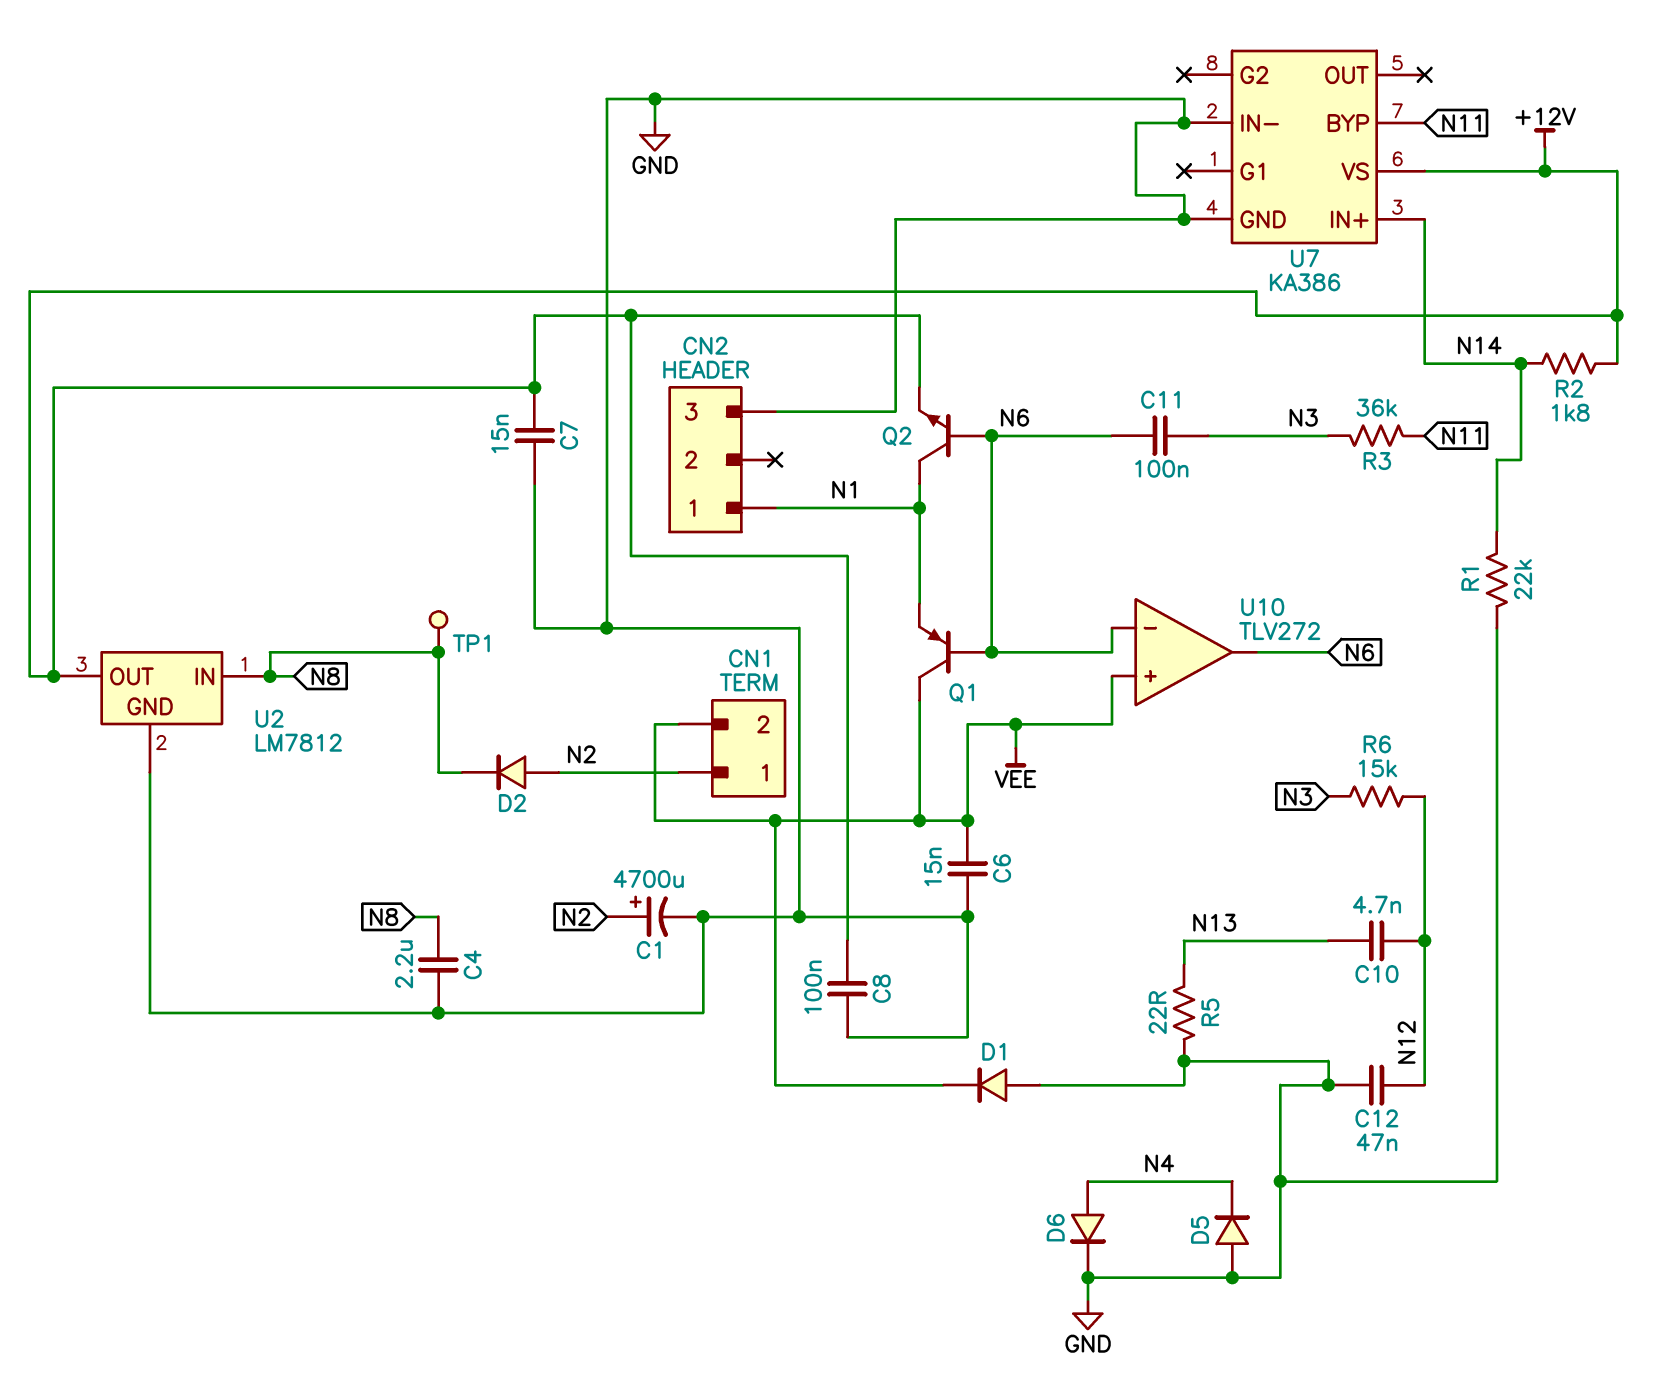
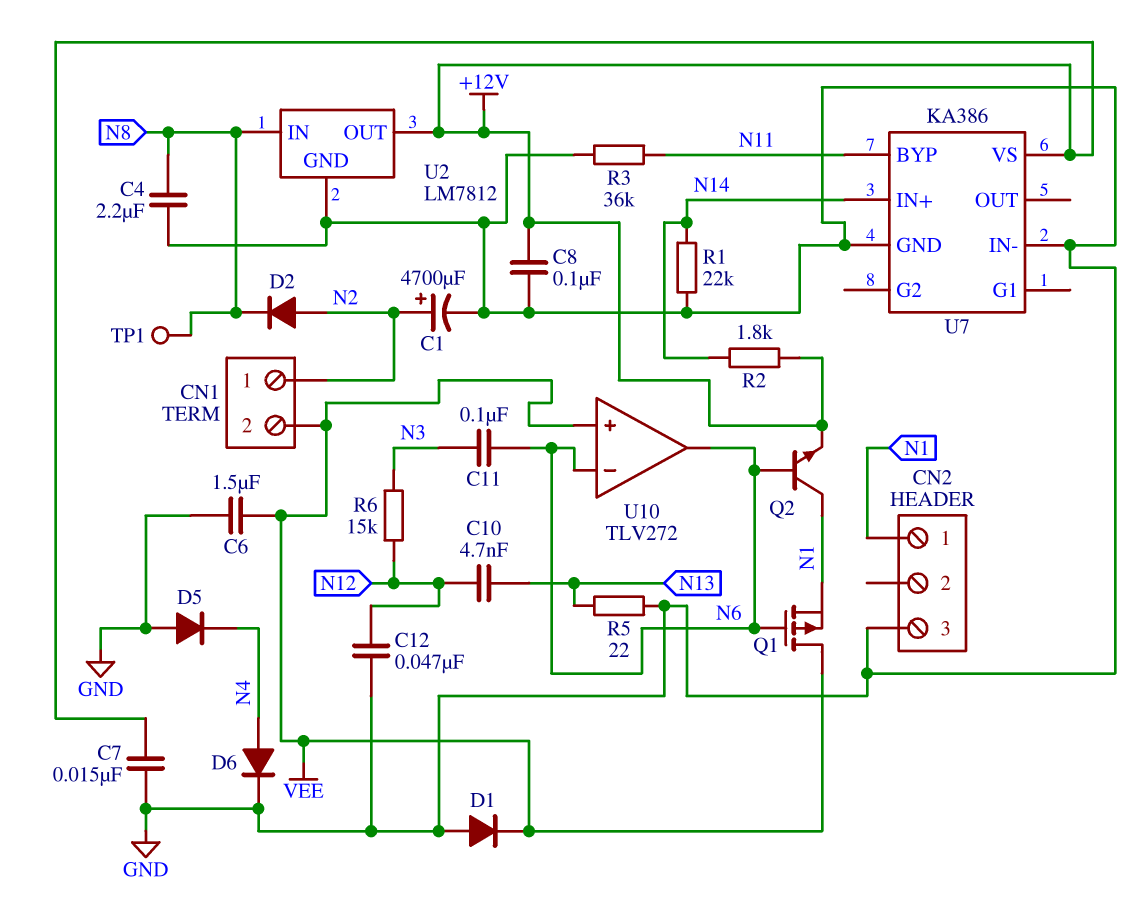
C6: 15nF (GND, VEE) -> 1.5uF (GND, VEE)
Q1: PNP (B N6, C VEE, E N1) -> PMOS (G N6, D VEE, S N1)
R3: 36k (N3, N11) -> 36k (GND, N11)

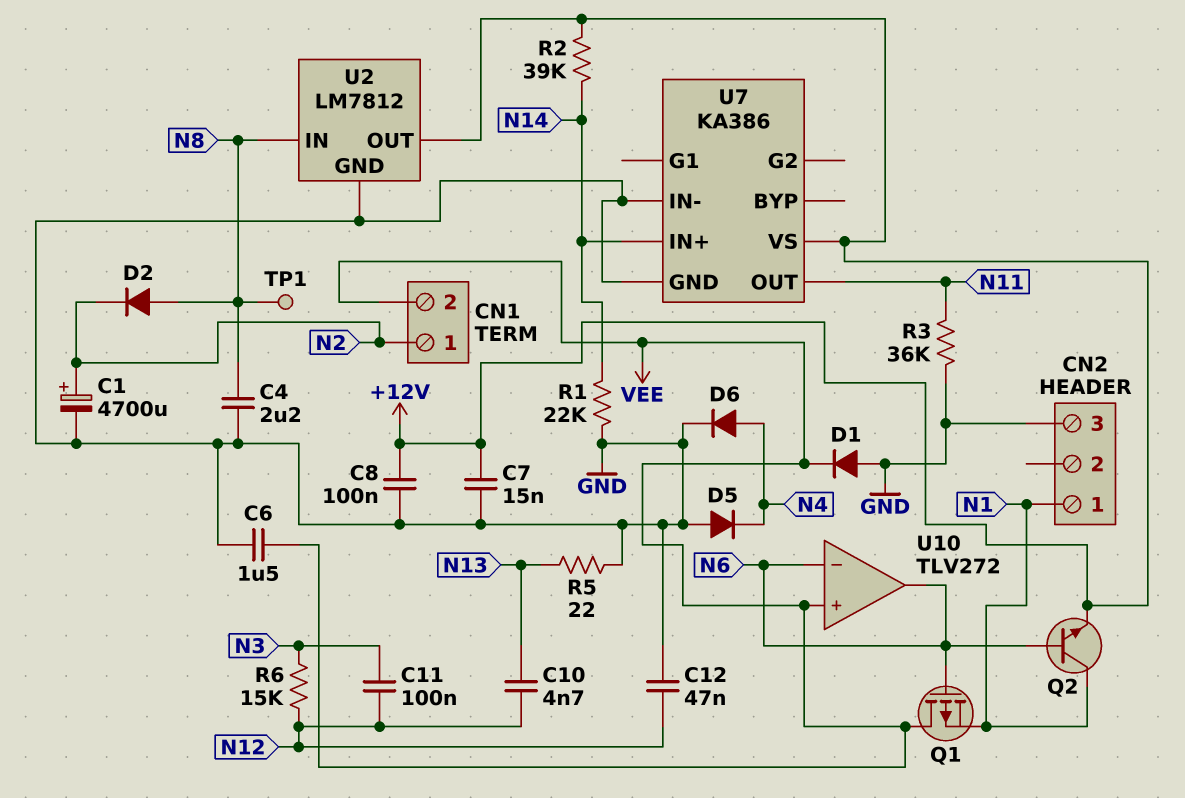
C11: 100nF (N3, N6) -> 100nF (N3, N12)
D2: diode (A N2, K N8) -> diode (A N8, K N2)
R2: 1.8k (+12V, N14) -> 39k (+12V, N14)
U7 pin BYP: N11 -> none
U7 pin OUT: none -> N11

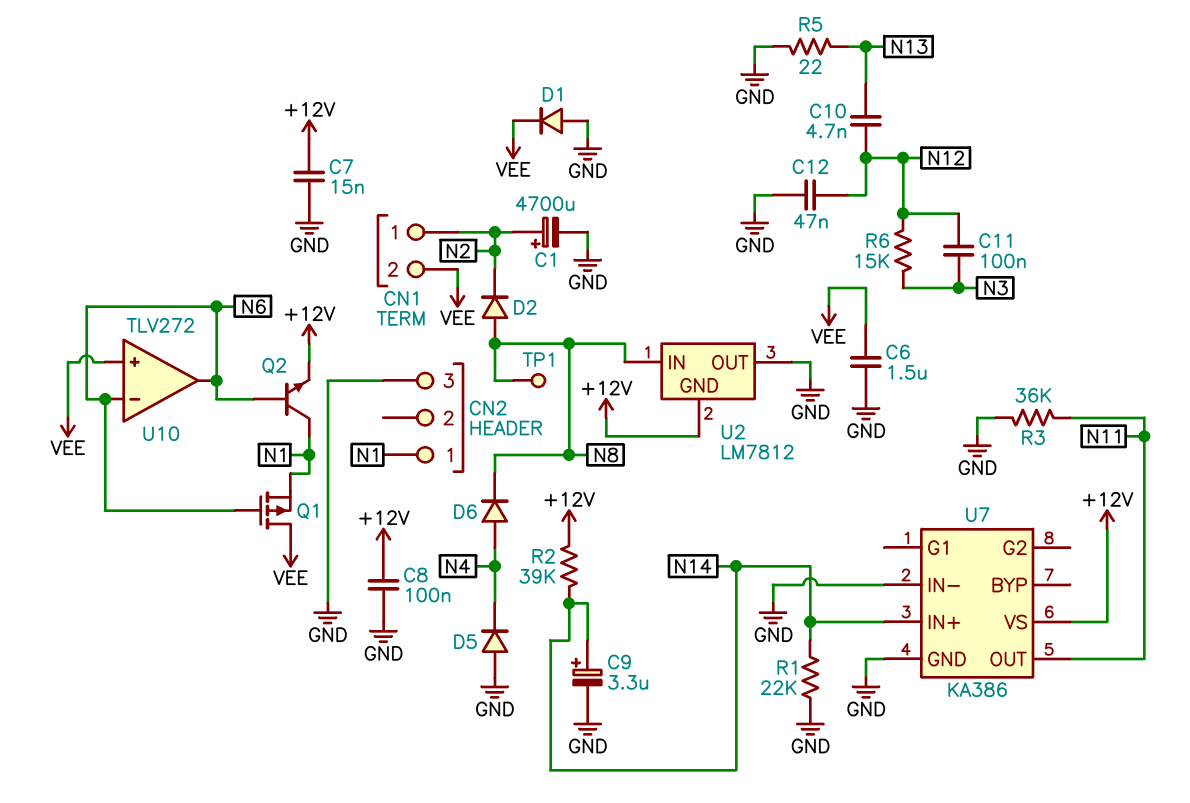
C4: 2.2uF (GND, N8) -> none
C9: none -> 3.3uF (plus N14, minus GND)
D6: diode (A N4, K GND) -> diode (A N4, K N8)
U2 pin GND: GND -> +12V
U2 pin OUT: +12V -> GND

